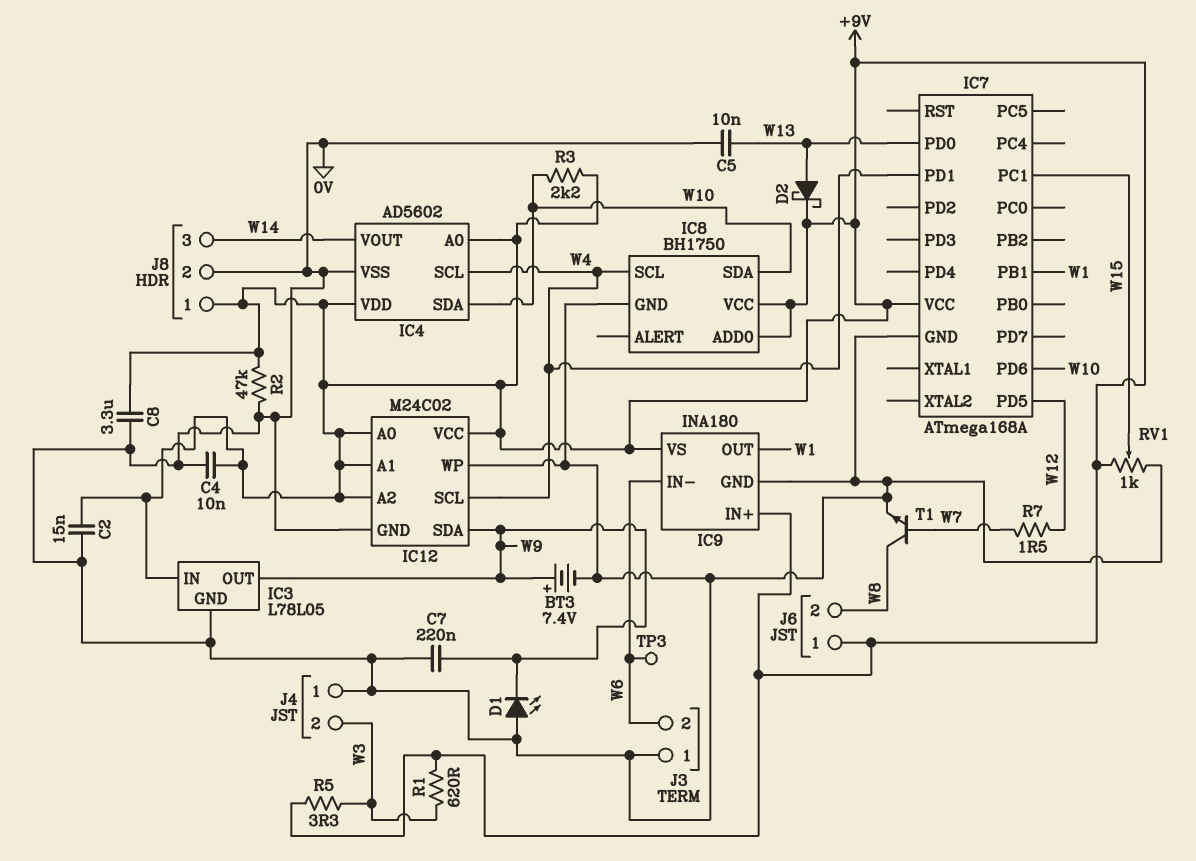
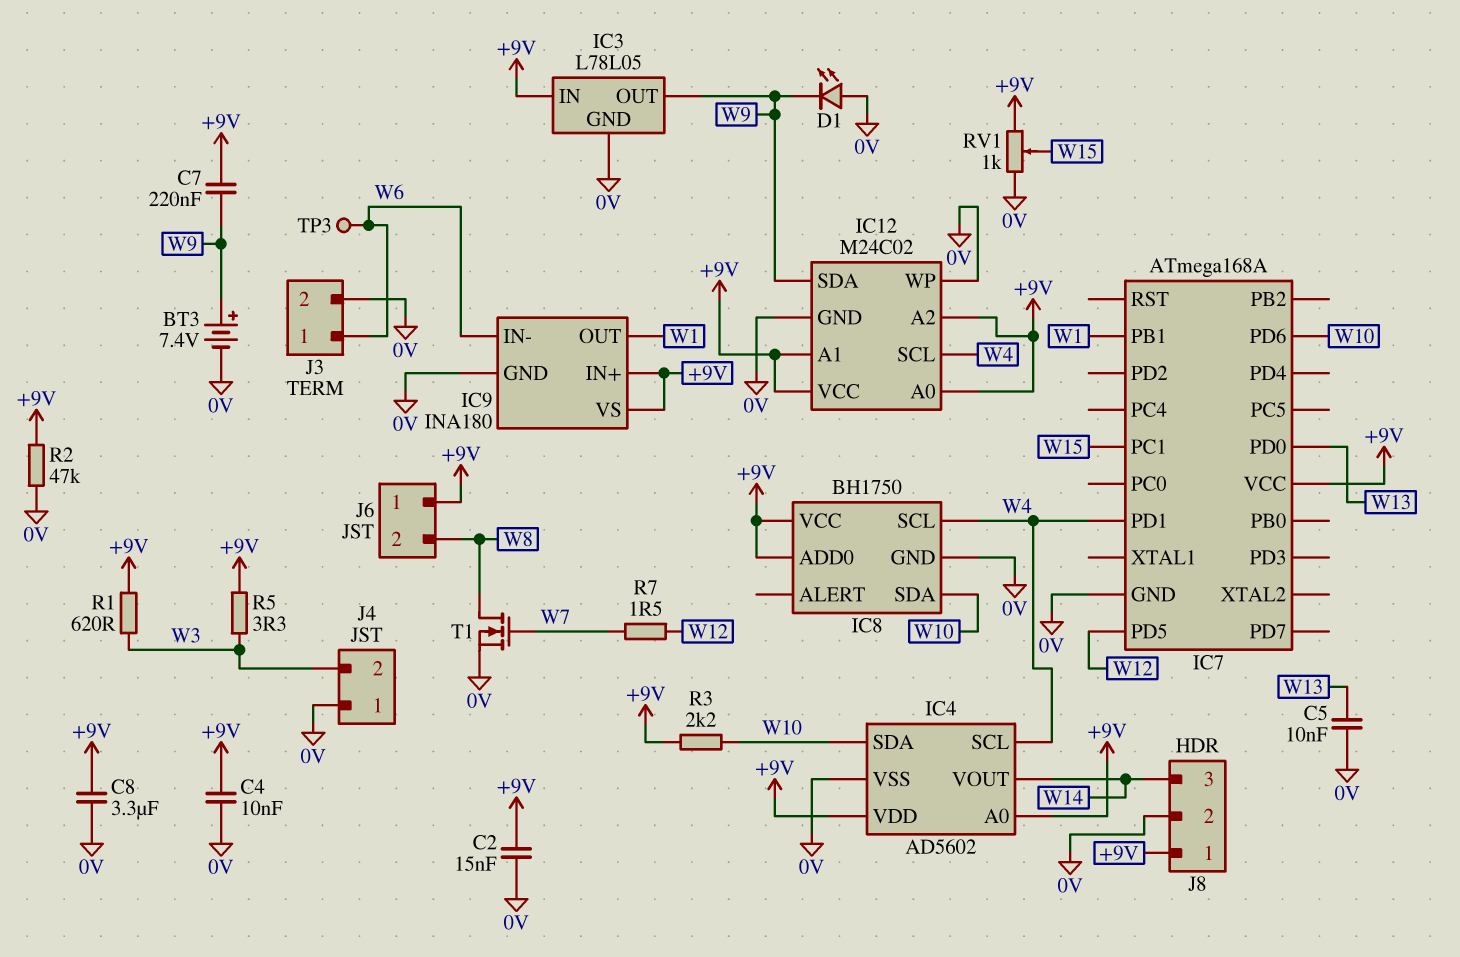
C7: 220nF (0V, W9) -> 220nF (+9V, W9)
D2: schottky (A W13, K +9V) -> none
J3 pin 1: 0V -> W6
J3 pin 2: W6 -> 0V
T1: NPN (B W7, C W8, E 0V) -> NMOS (G W7, D W8, S 0V)

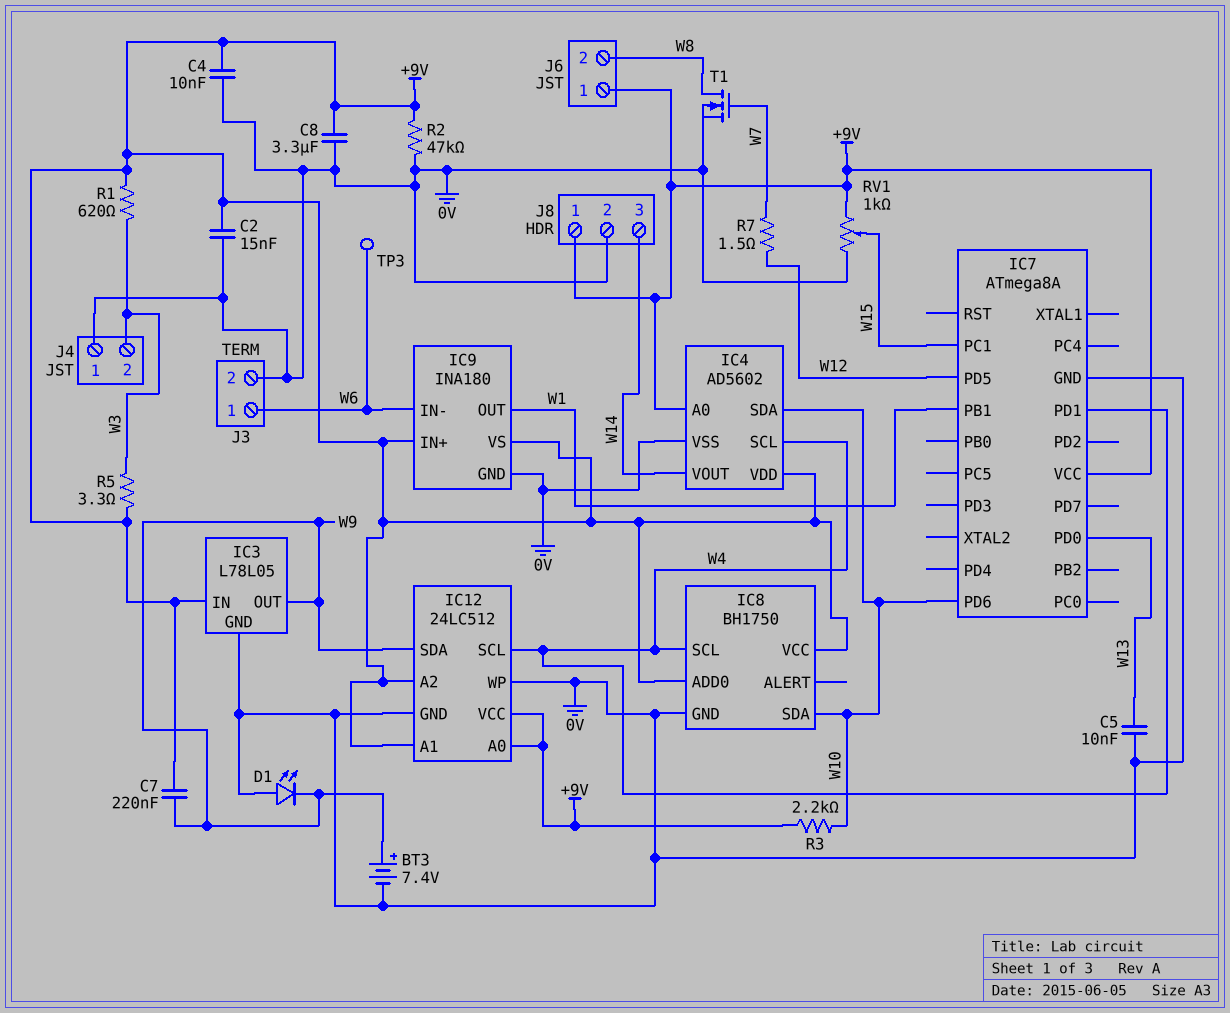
IC7: ATmega168A -> ATmega8A
IC12: M24C02 -> 24LC512

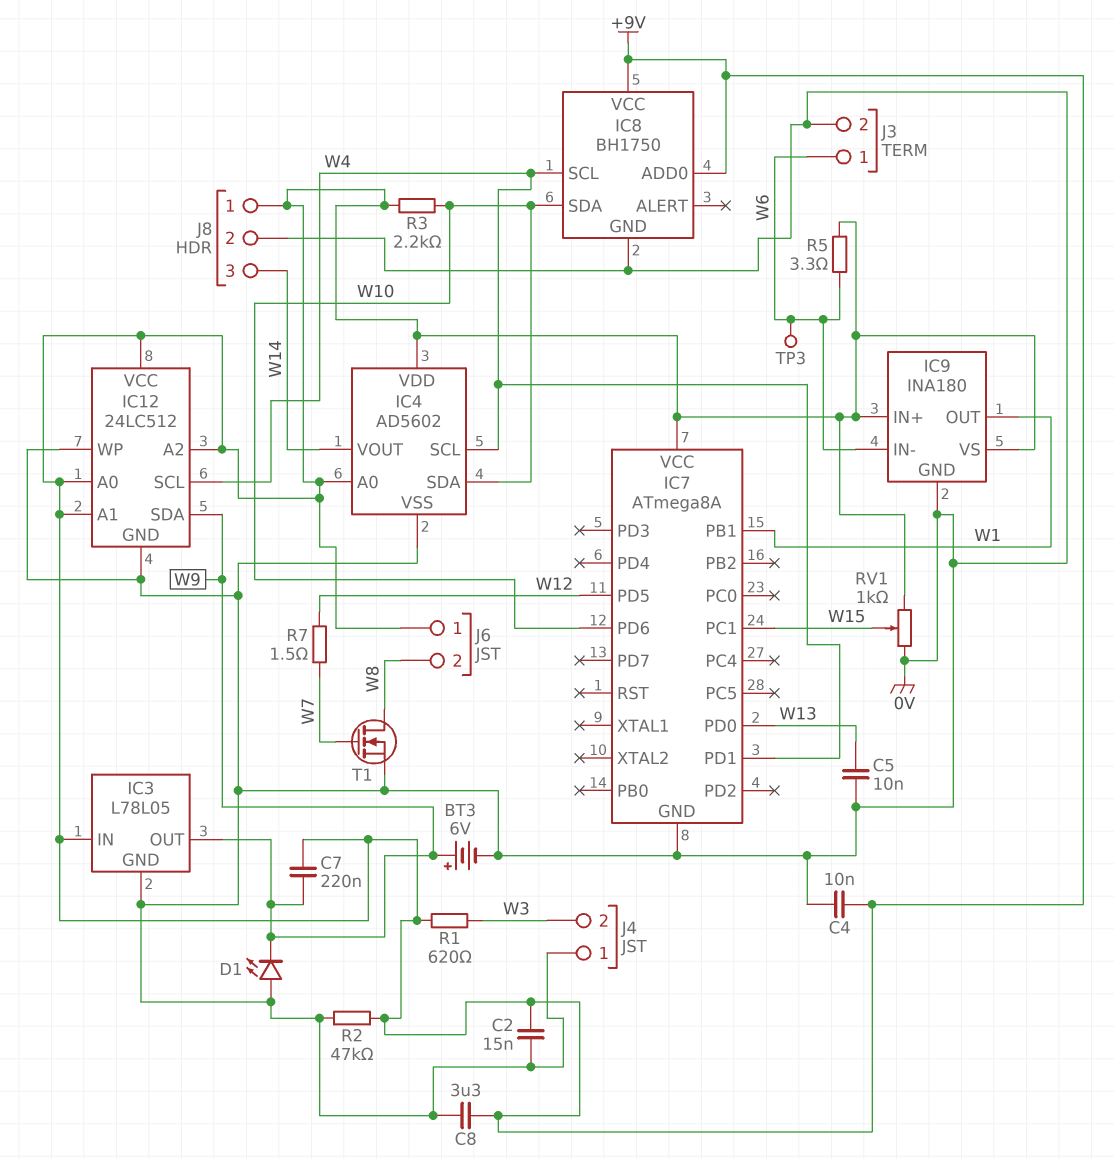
BT3: 7.4V (plus W9, minus 0V) -> 6V (plus W9, minus 0V)
R5: 3.3 (+9V, W3) -> 3.3 (+9V, W6)

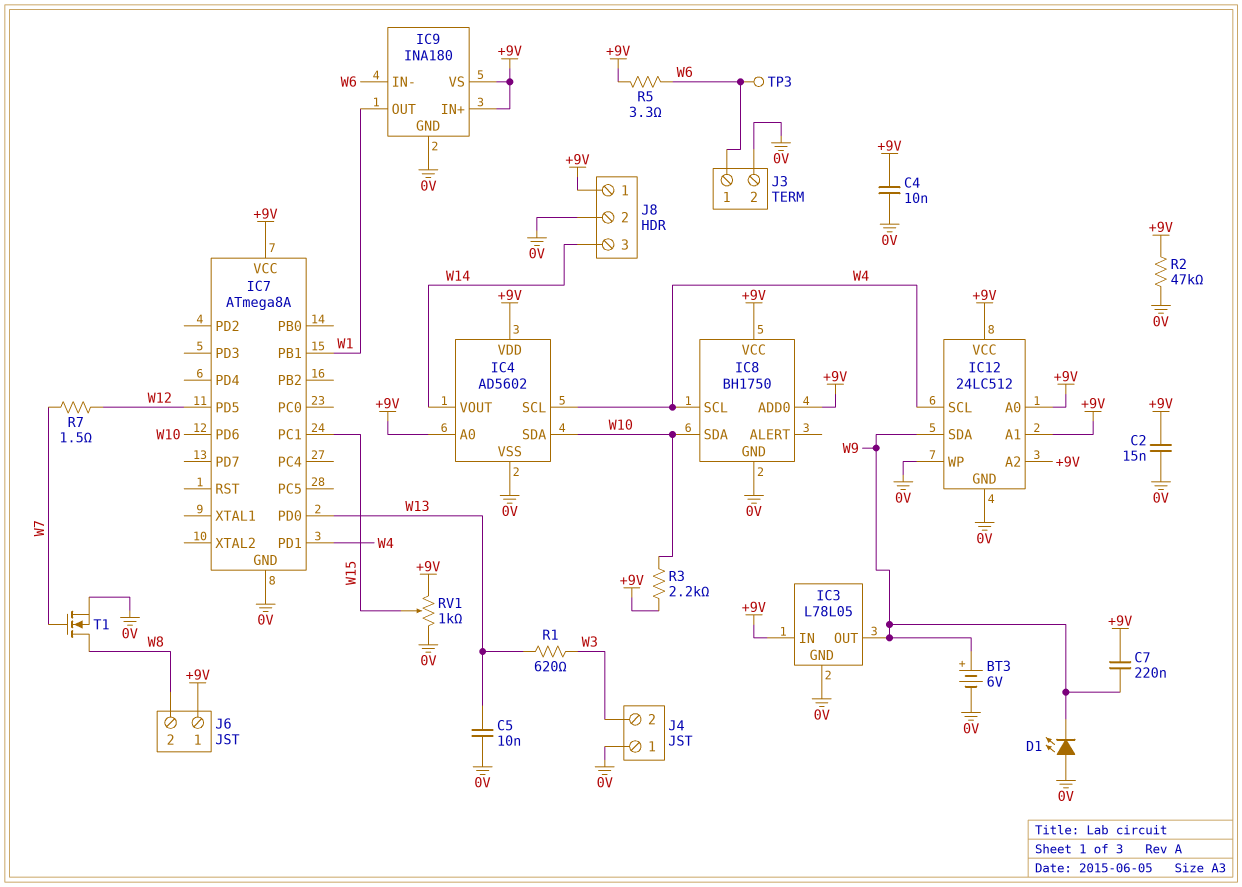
C8: 3.3uF (+9V, 0V) -> none
R1: 620 (+9V, W3) -> 620 (W3, W13)

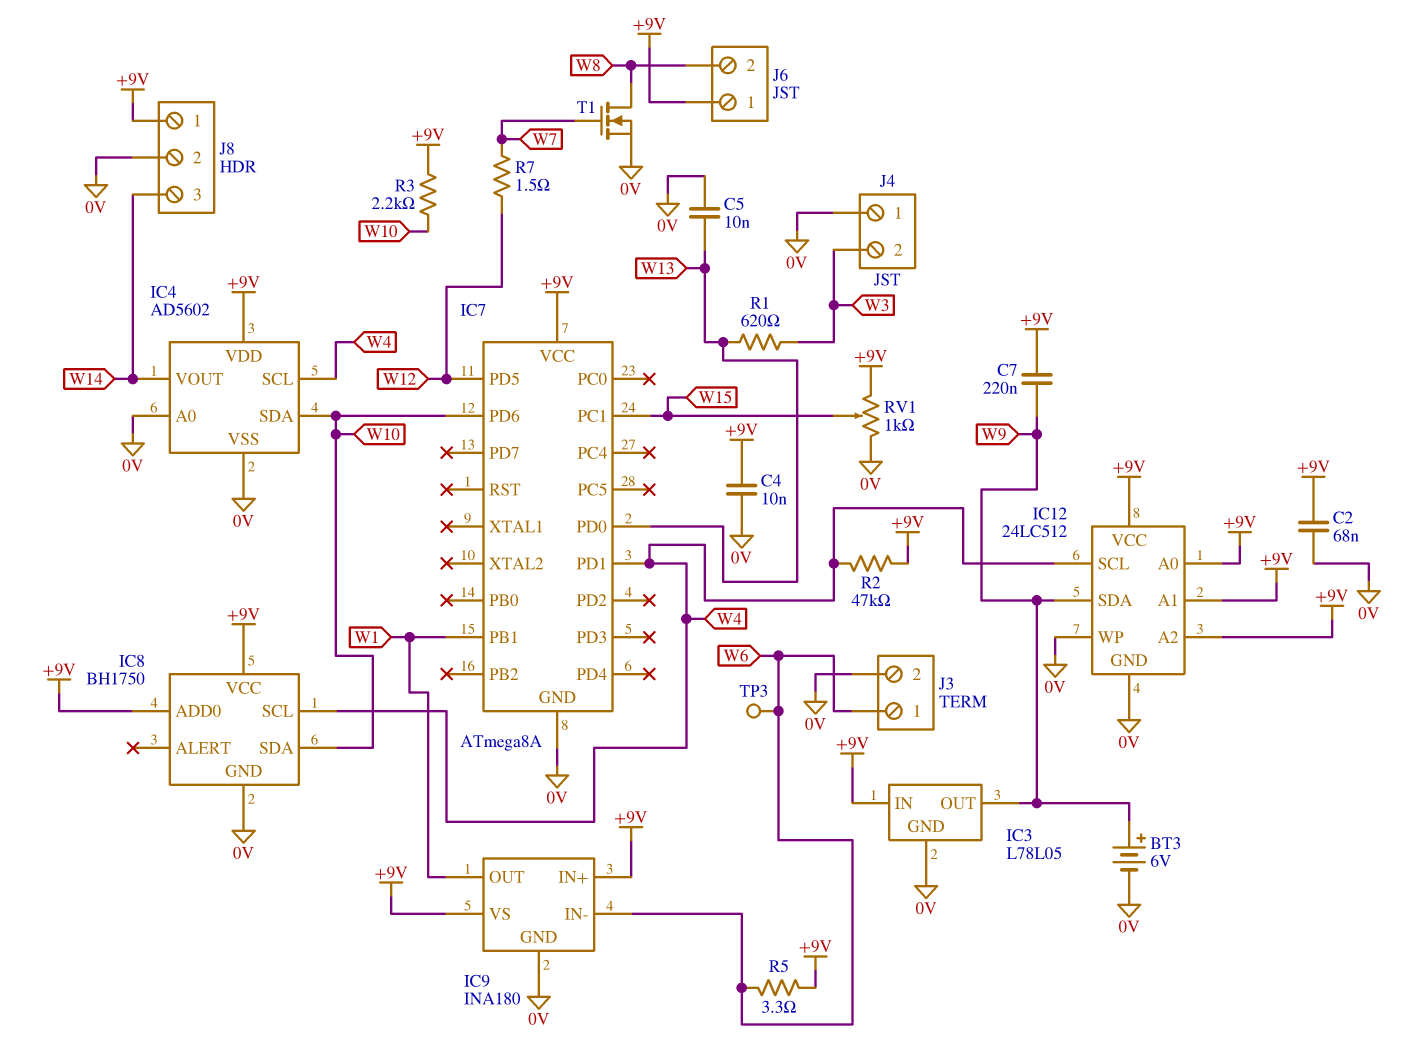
C2: 15nF (+9V, 0V) -> 68nF (+9V, 0V)
D1: LED (A 0V, K W9) -> none
IC4 pin A0: +9V -> 0V
R2: 47k (+9V, 0V) -> 47k (+9V, W4)

